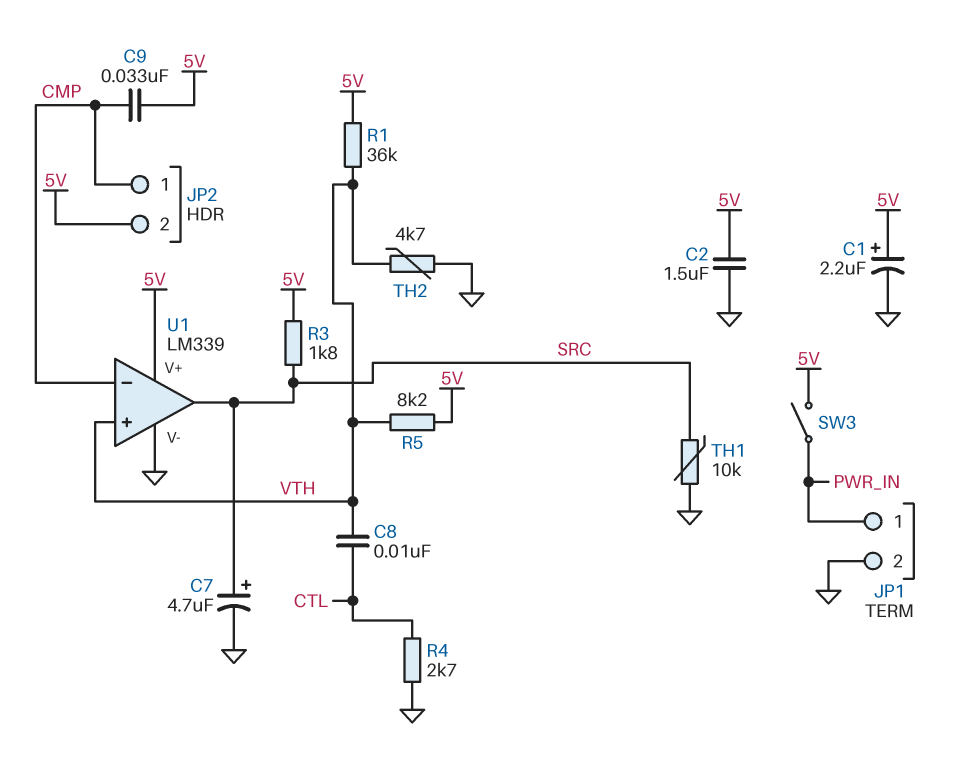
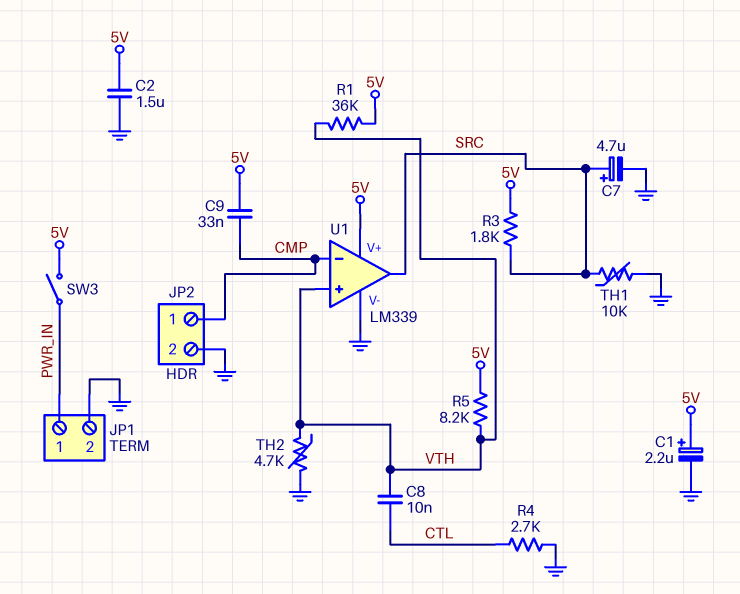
JP2 pin 2: 5V -> GND

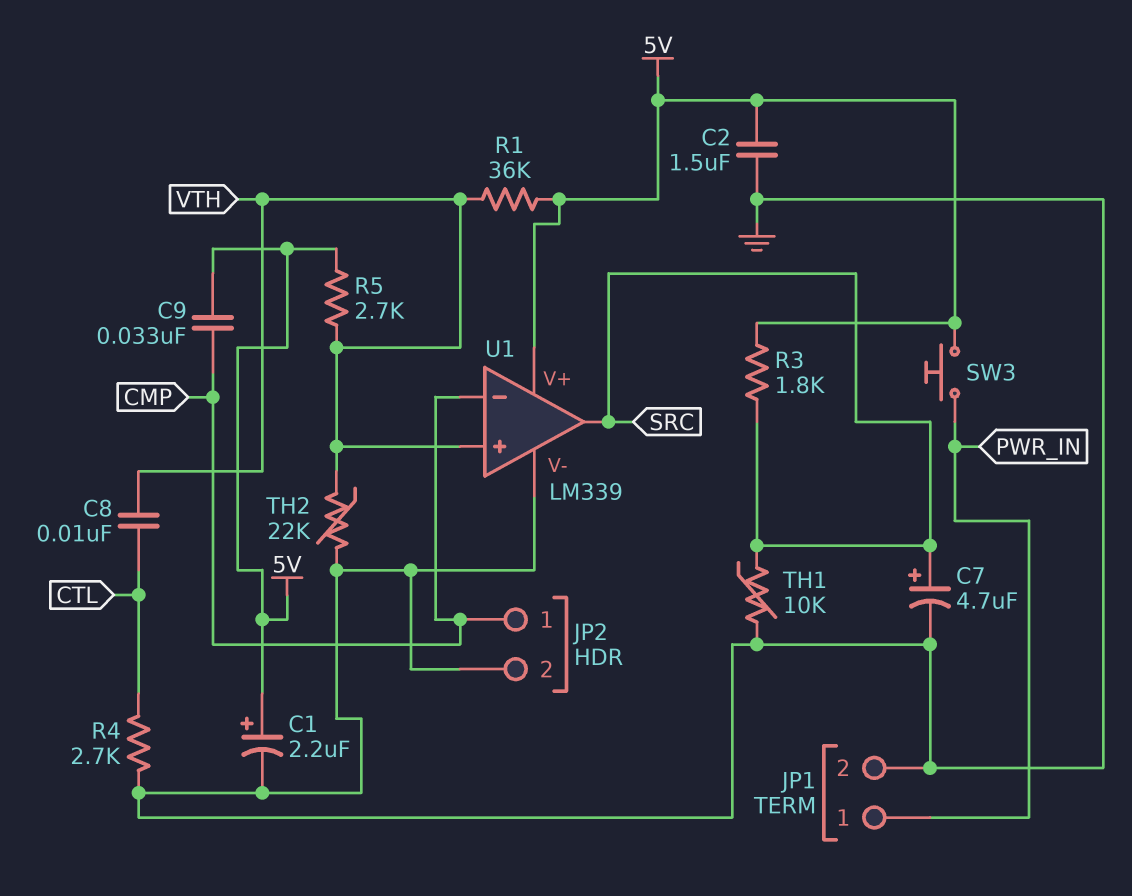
R5: 8.2k (5V, VTH) -> 2.7k (5V, VTH)
SW3: switch (5V, PWR_IN) -> button (5V, PWR_IN)
TH2: 4.7k (GND, VTH) -> 22k (GND, VTH)

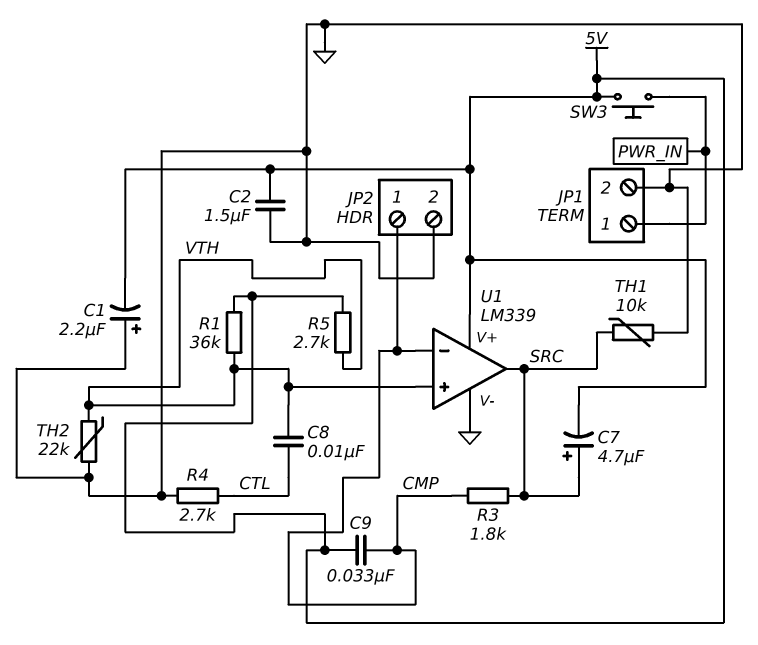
C1: 2.2uF (plus 5V, minus GND) -> 2.2uF (plus GND, minus 5V)
C7: 4.7uF (plus SRC, minus GND) -> 4.7uF (plus SRC, minus 5V)
R3: 1.8k (5V, SRC) -> 1.8k (CMP, SRC)

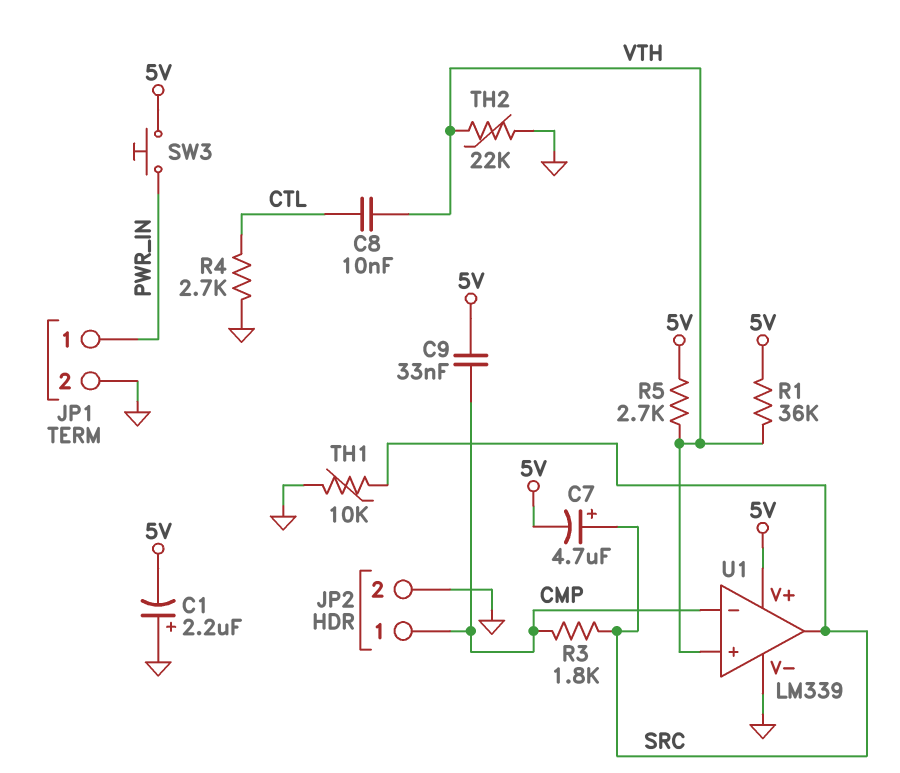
C2: 1.5uF (5V, GND) -> none

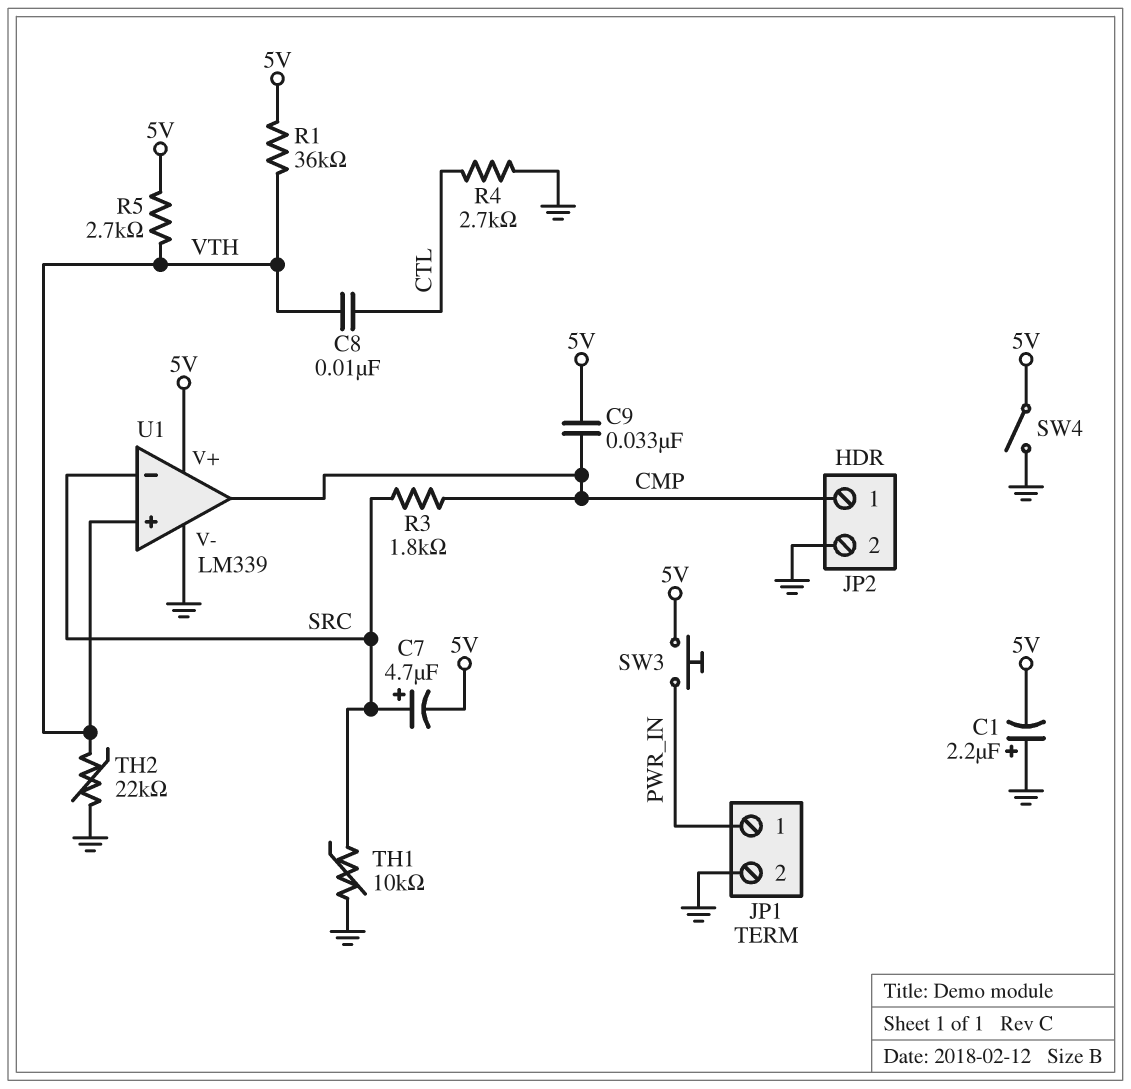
SW4: none -> switch (5V, GND)
U1 pin in-: CMP -> SRC
U1 pin out: SRC -> CMP

